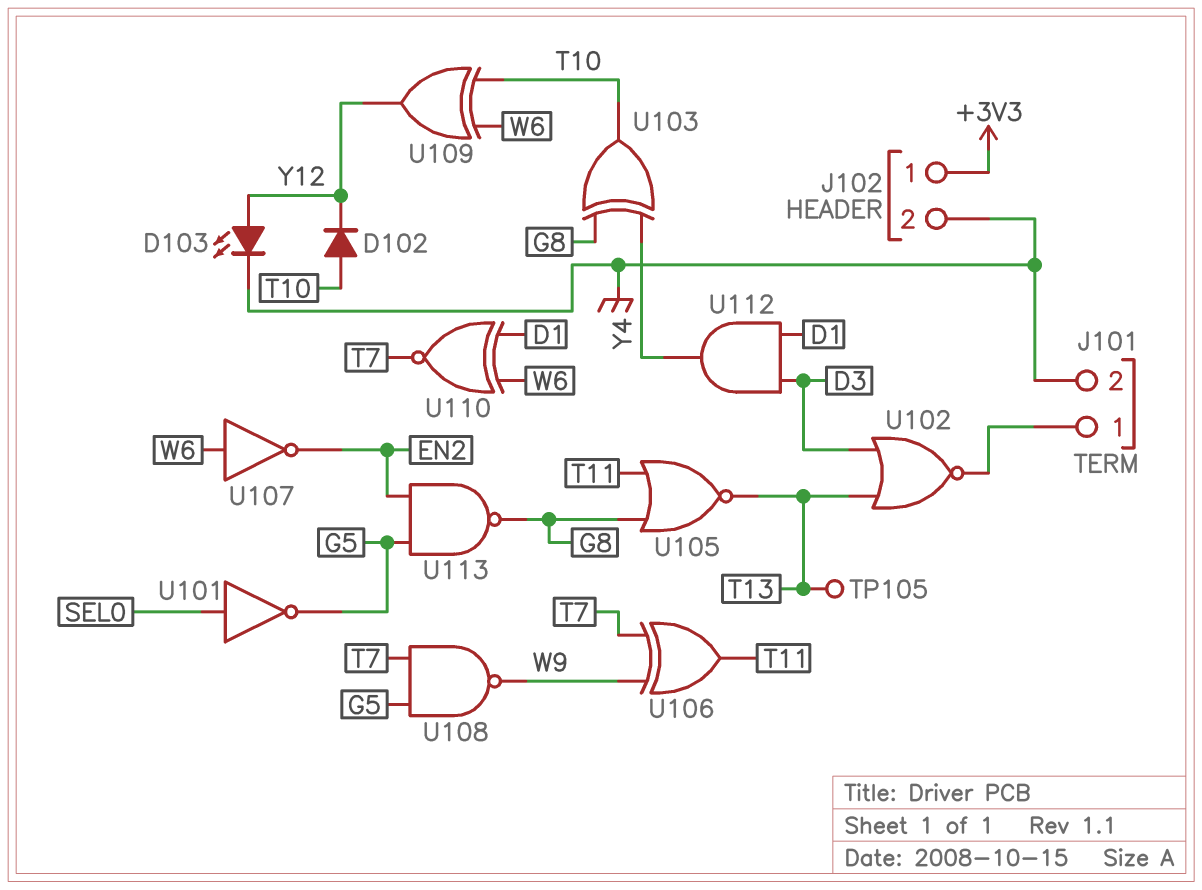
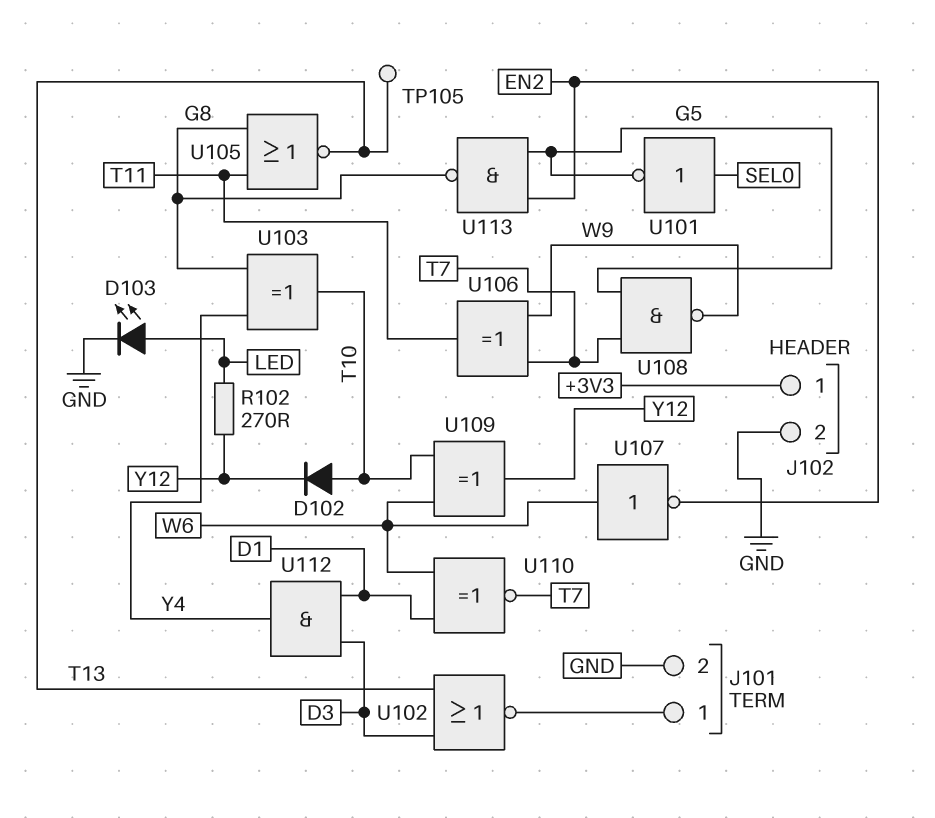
D103: LED (A Y12, K GND) -> LED (A LED, K GND)
R102: none -> 270 (LED, Y12)

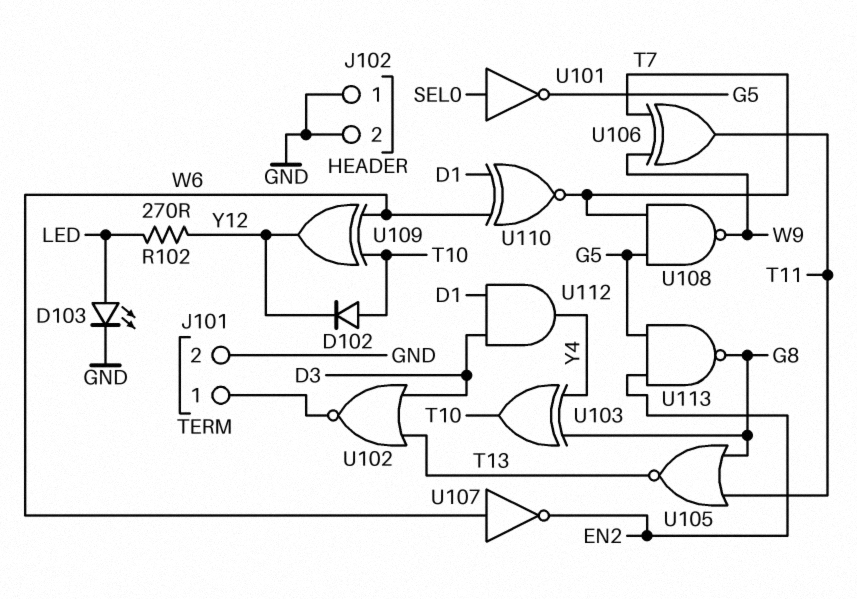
J102 pin 1: +3V3 -> GND
TP105: test point (T13) -> none

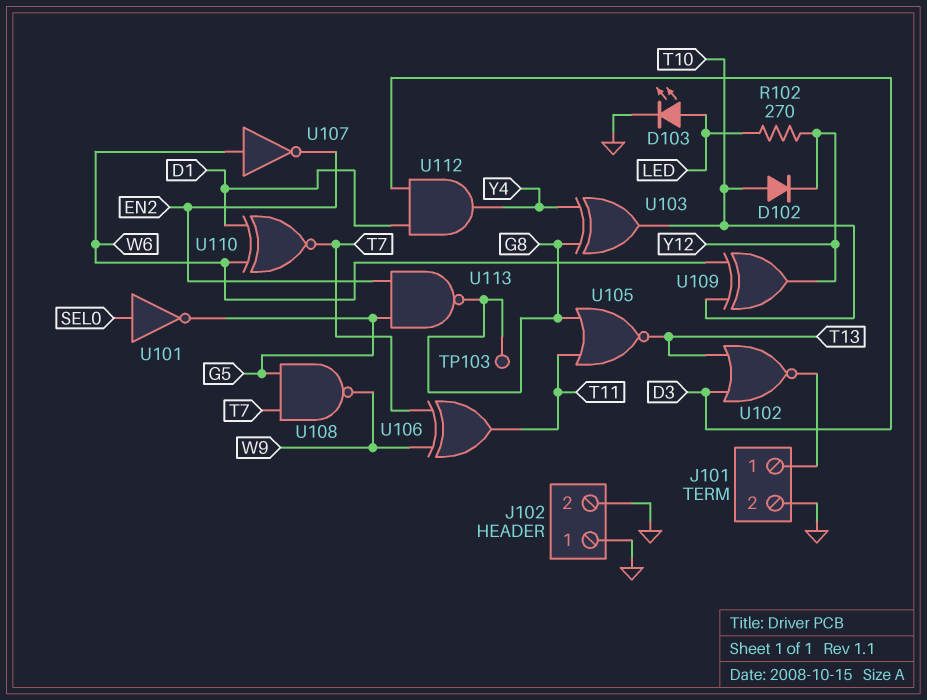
TP103: none -> test point (G8)

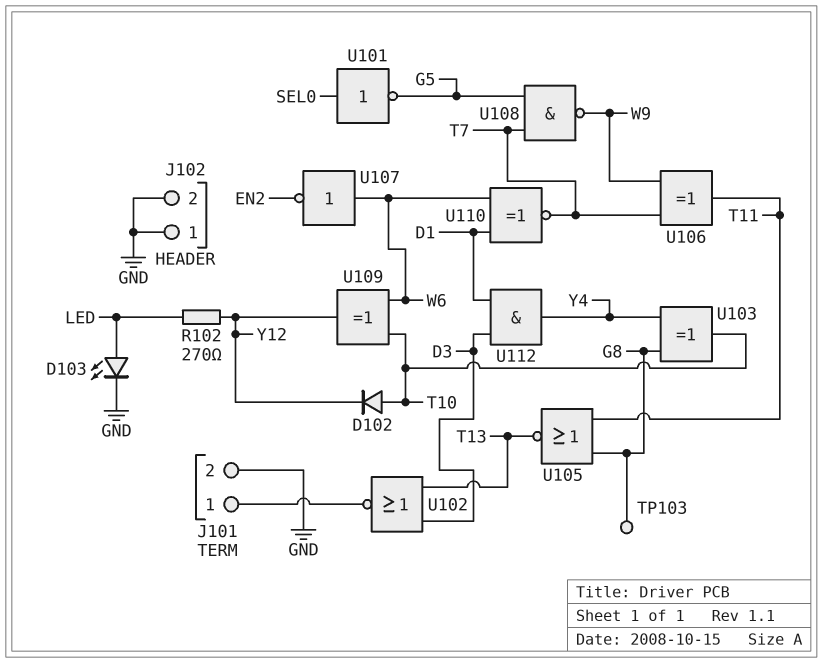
U113: NAND (in EN2, in G5, out G8) -> none

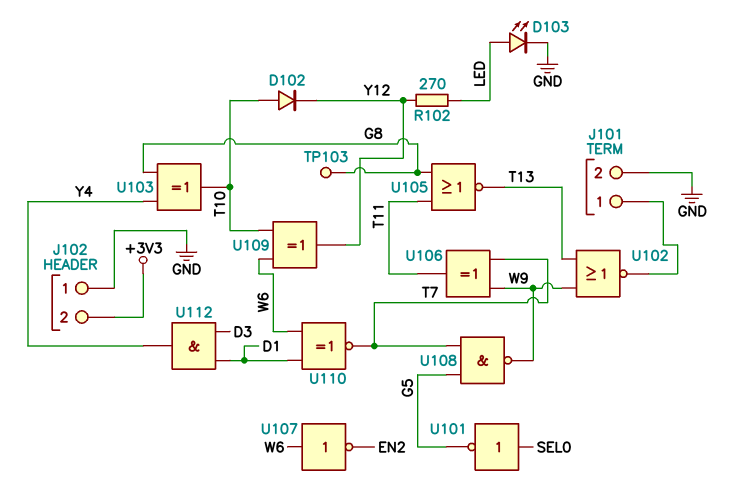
J102 pin 2: GND -> +3V3
U102: NOR (in D3, in T13, out J101/1) -> NOR (in T13, in W9, out J101/1)

